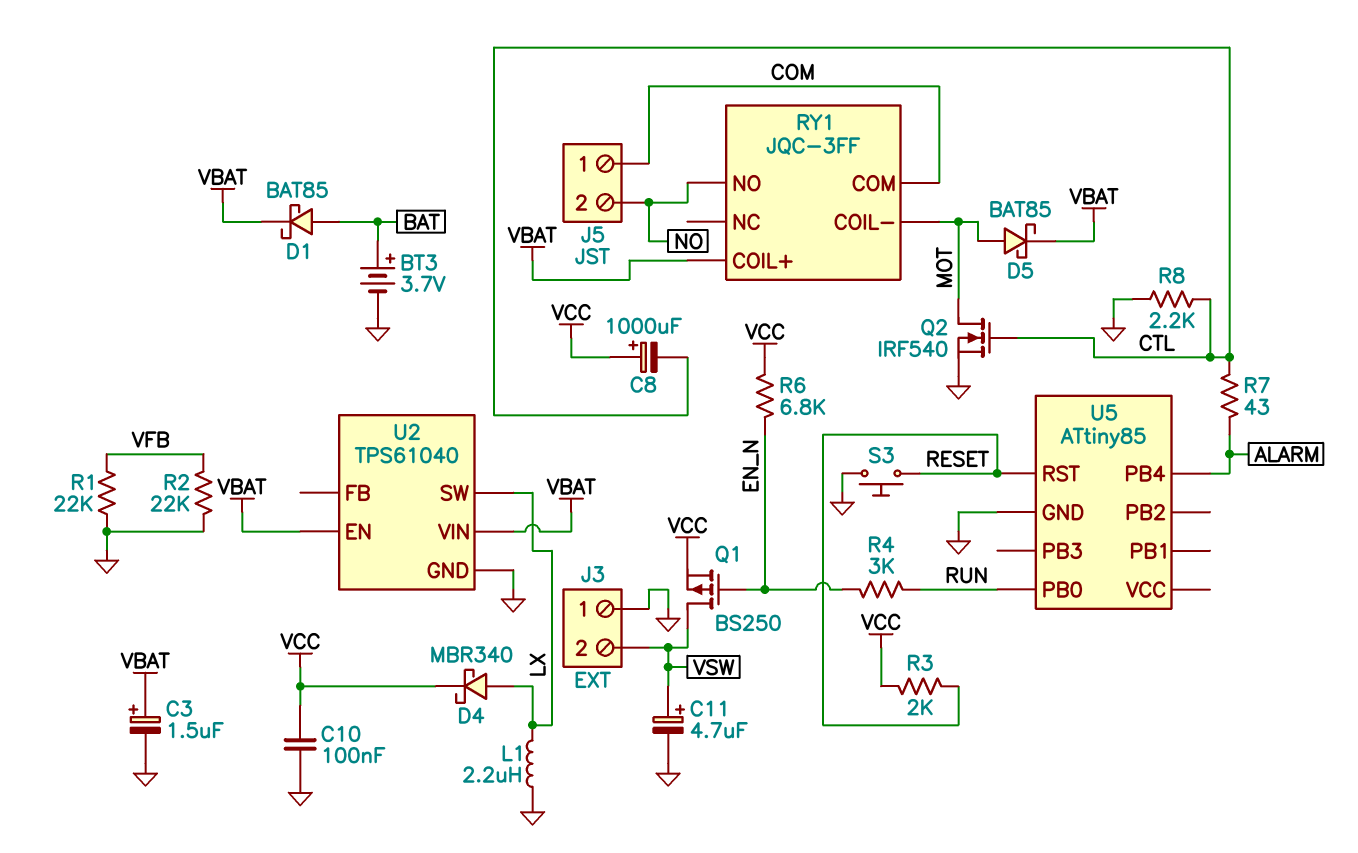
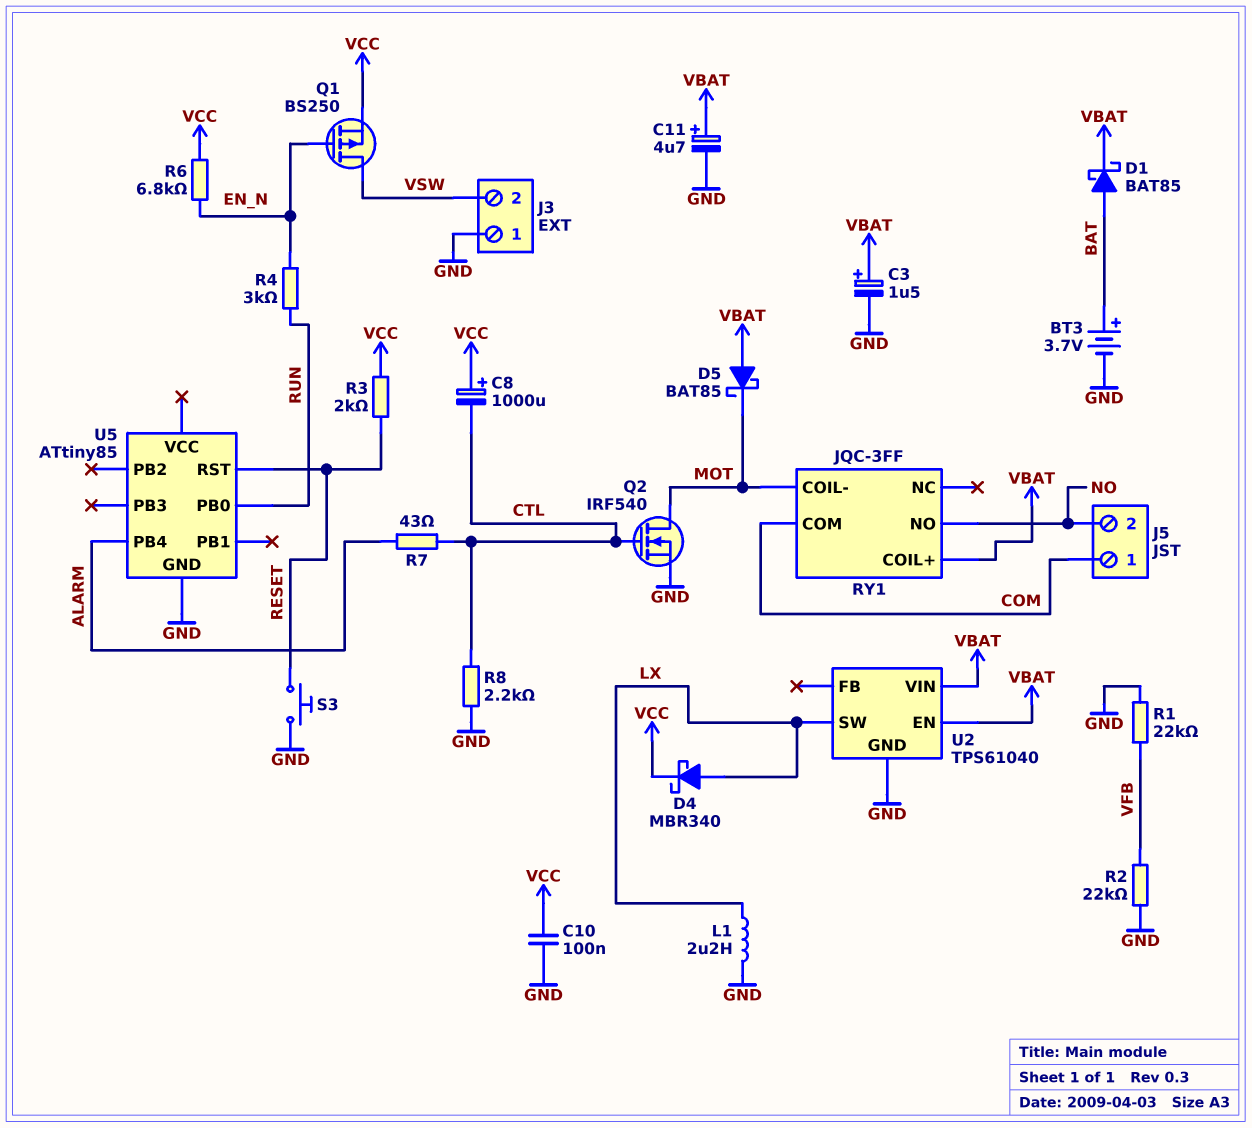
C11: 4.7uF (plus VSW, minus GND) -> 4.7uF (plus VBAT, minus GND)
D5: schottky BAT85 (A MOT, K VBAT) -> schottky BAT85 (A VBAT, K MOT)

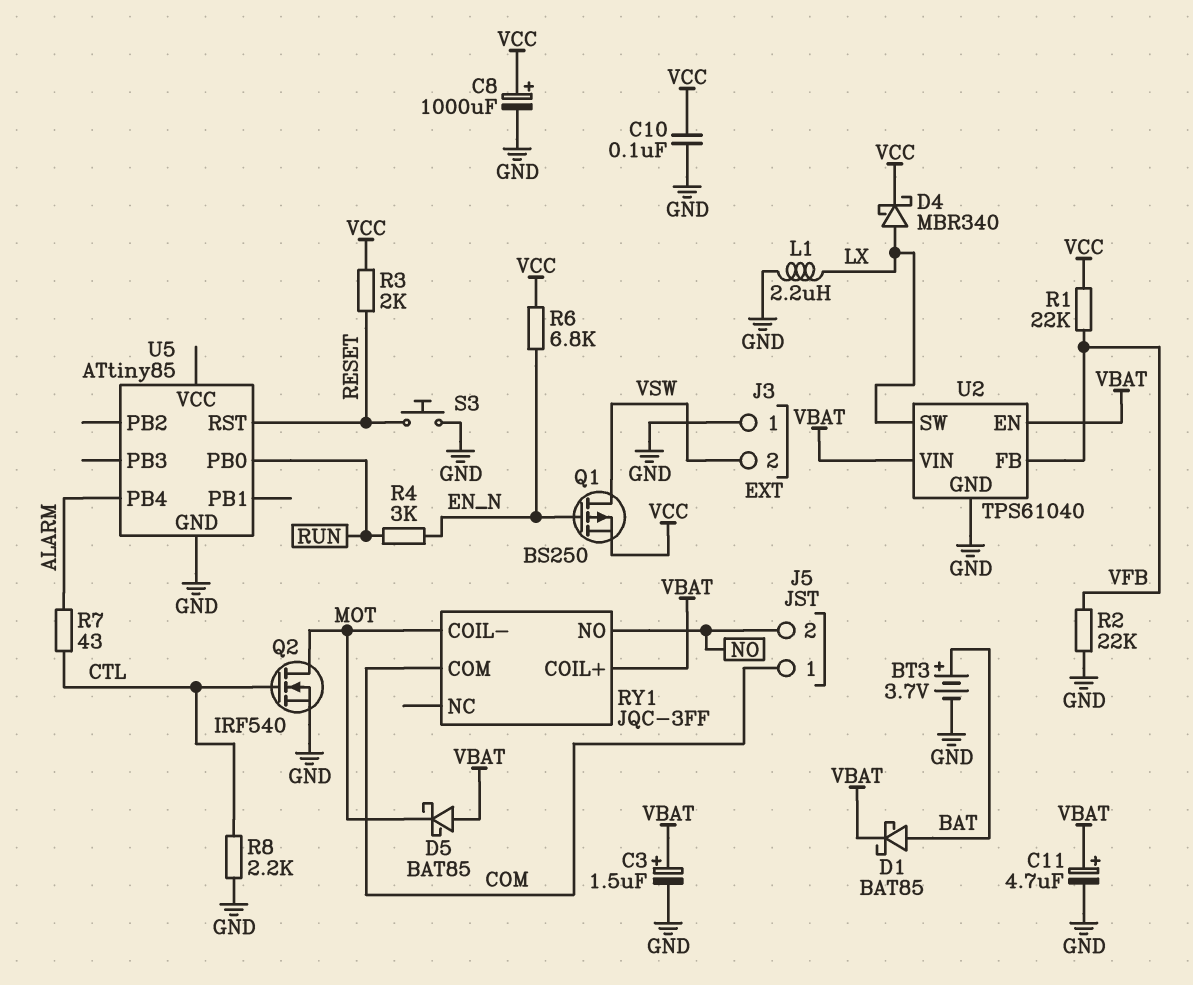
C8: 1000uF (plus VCC, minus CTL) -> 1000uF (plus VCC, minus GND)
R1: 22k (GND, VFB) -> 22k (VCC, VFB)
U2 pin FB: none -> VFB

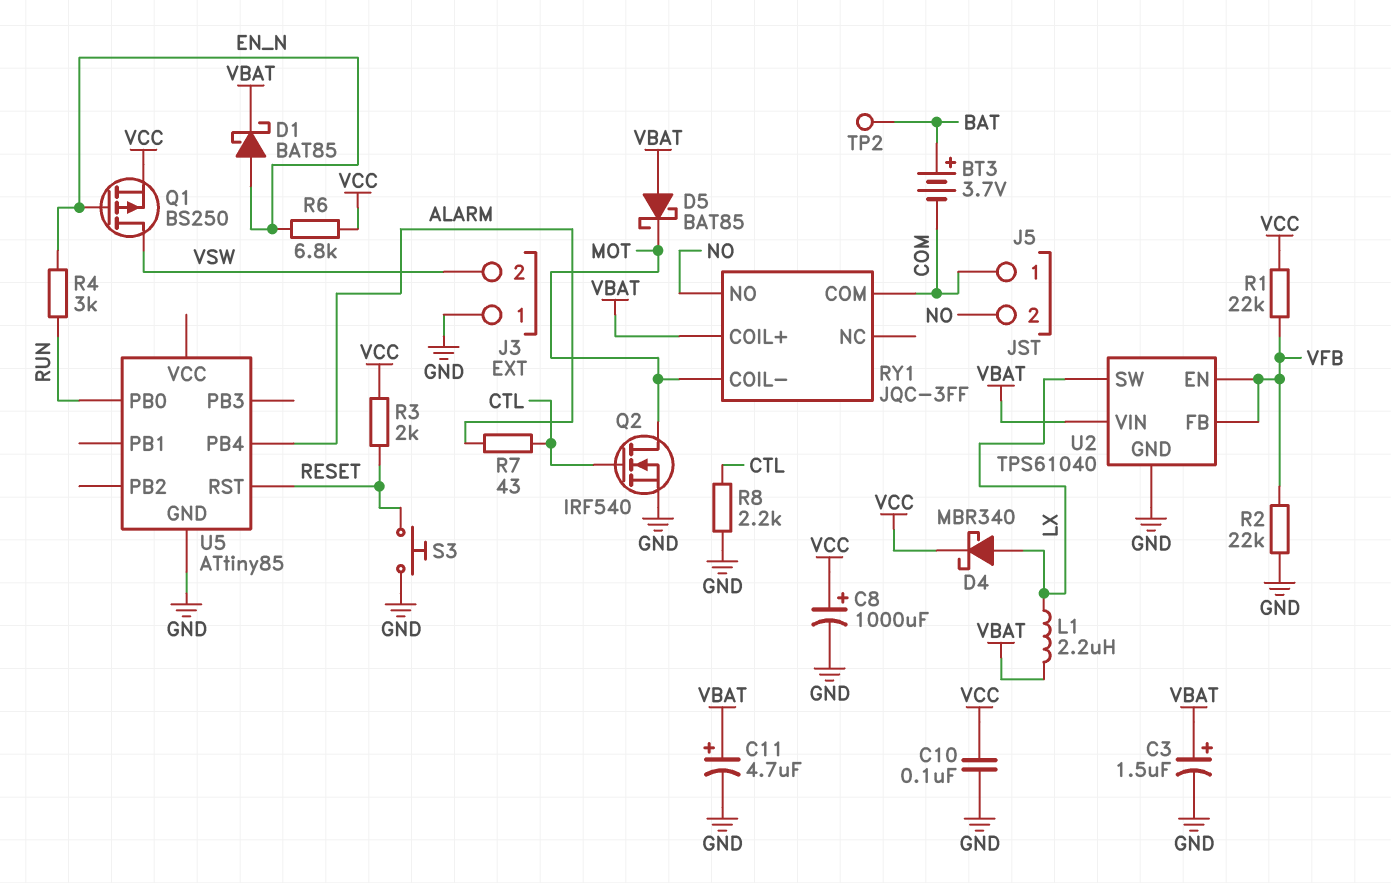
BT3: 3.7V (plus BAT, minus GND) -> 3.7V (plus BAT, minus COM)
D1: schottky BAT85 (A BAT, K VBAT) -> schottky BAT85 (A EN_N, K VBAT)
L1: 2.2uH (GND, LX) -> 2.2uH (LX, VBAT)
TP2: none -> test point (BAT)
U2 pin EN: VBAT -> VFB

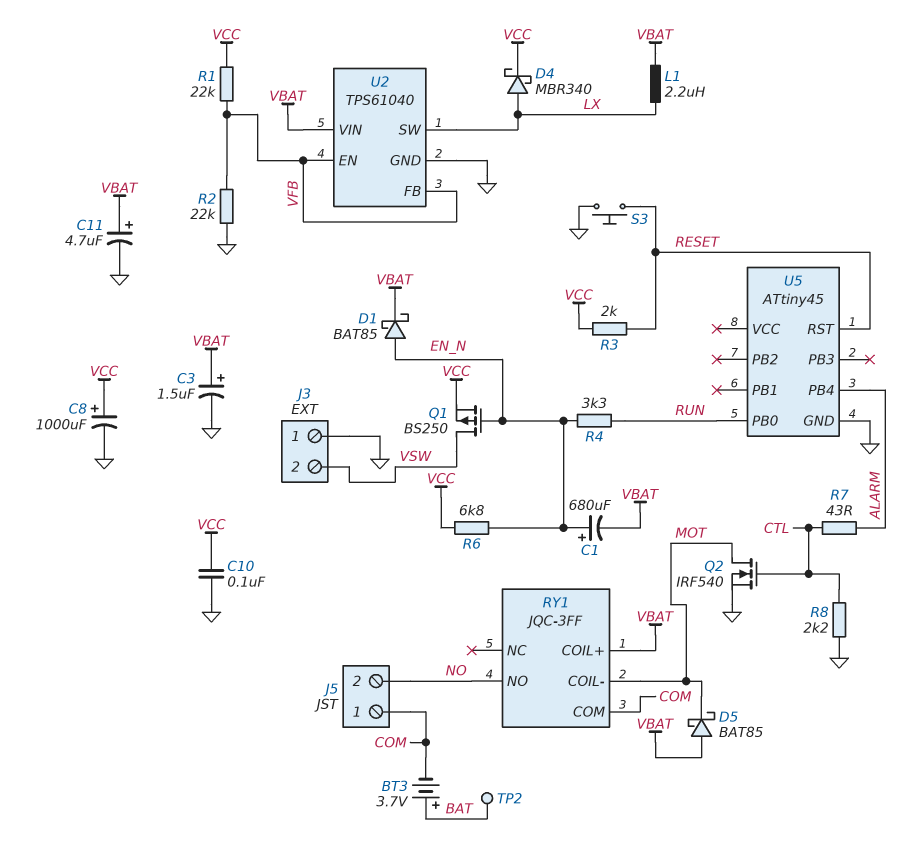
C1: none -> 680uF (plus EN_N, minus VBAT)
R4: 3k (EN_N, RUN) -> 3.3k (EN_N, RUN)
U5: ATtiny85 -> ATtiny45

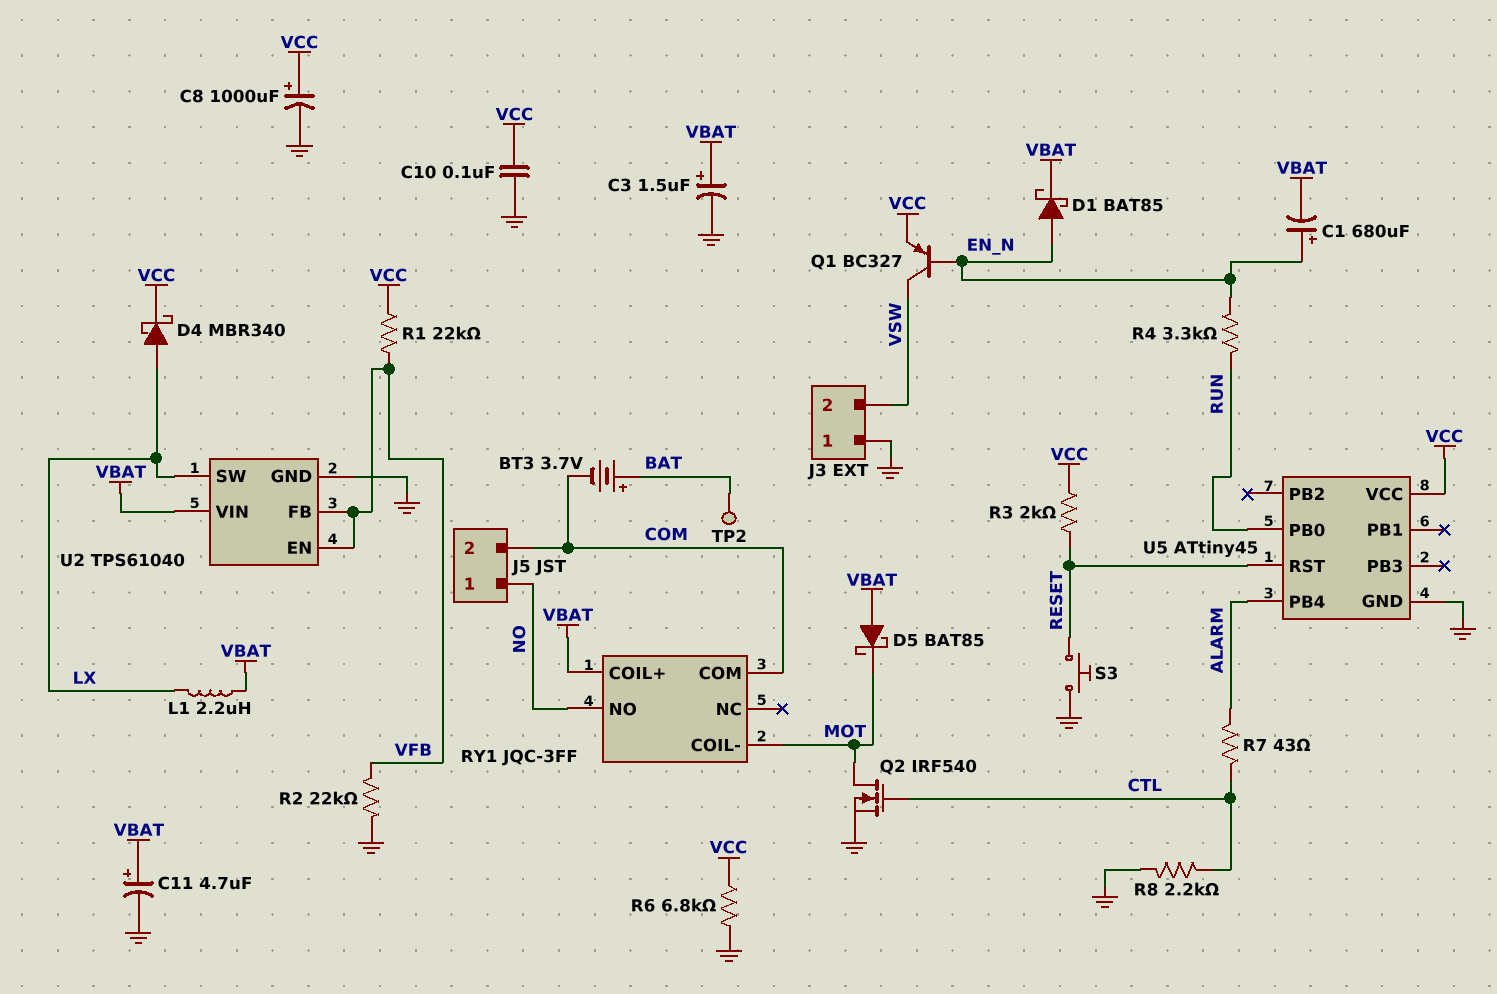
J5 pin 1: COM -> NO
J5 pin 2: NO -> COM
Q1: PMOS BS250 (G EN_N, D VSW, S VCC) -> PNP BC327 (B EN_N, C VSW, E VCC)
R6: 6.8k (EN_N, VCC) -> 6.8k (GND, VCC)
U5 pin VCC: none -> VCC

